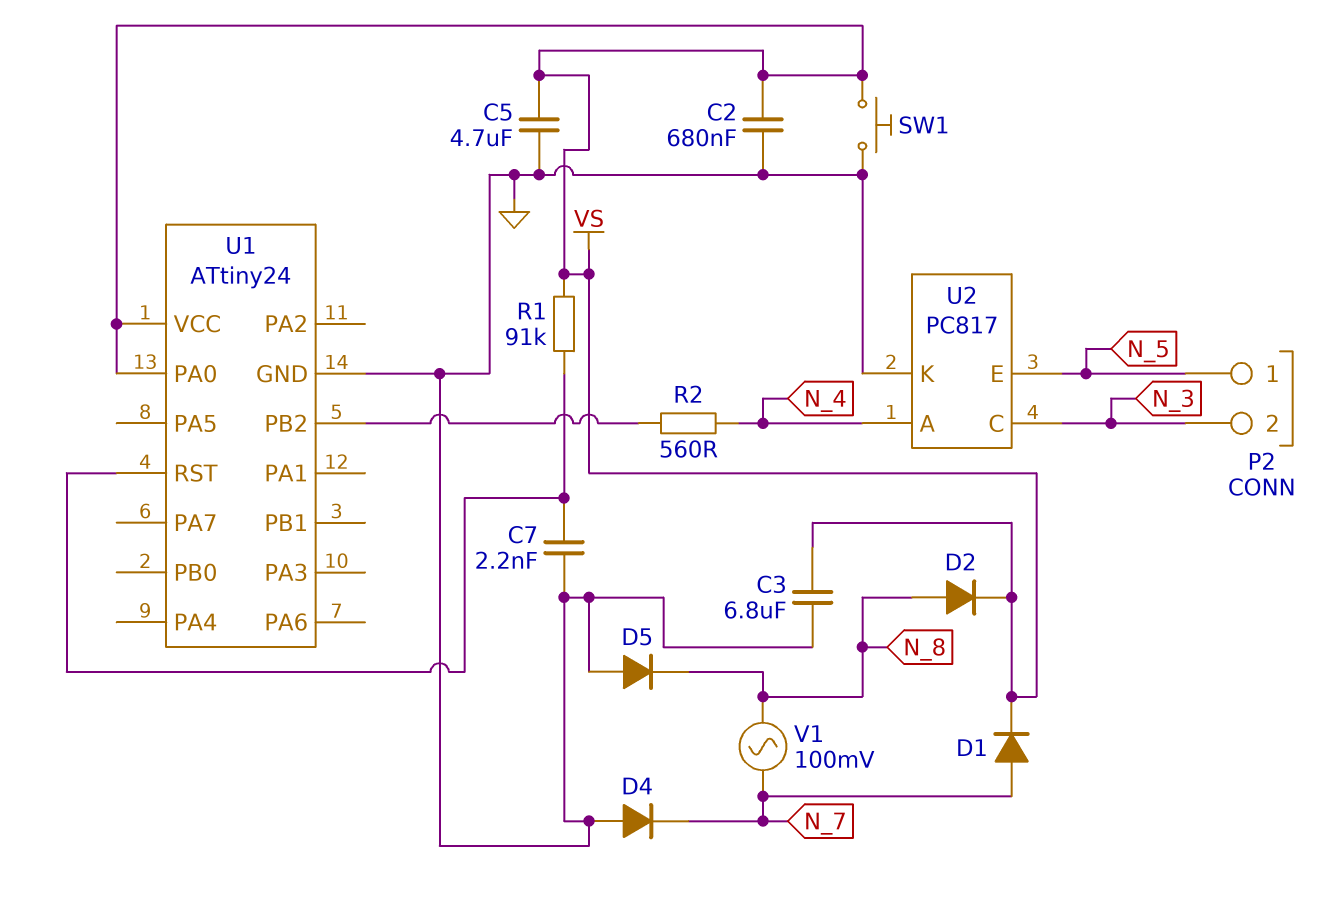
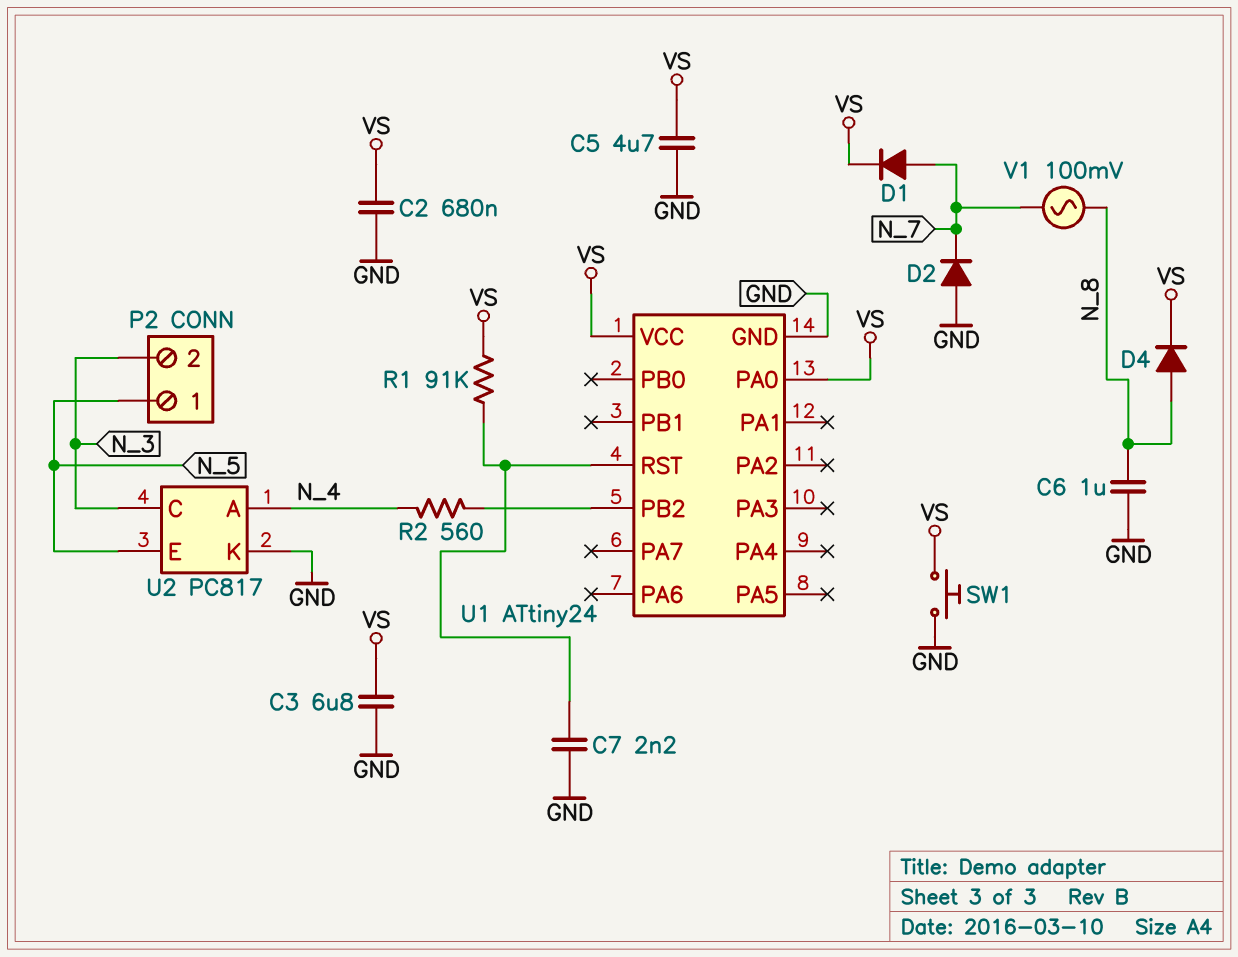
C6: none -> 1uF (GND, N_8)
D2: diode (A N_8, K VS) -> diode (A GND, K N_7)
D4: diode (A GND, K N_7) -> diode (A N_8, K VS)
D5: diode (A GND, K N_8) -> none

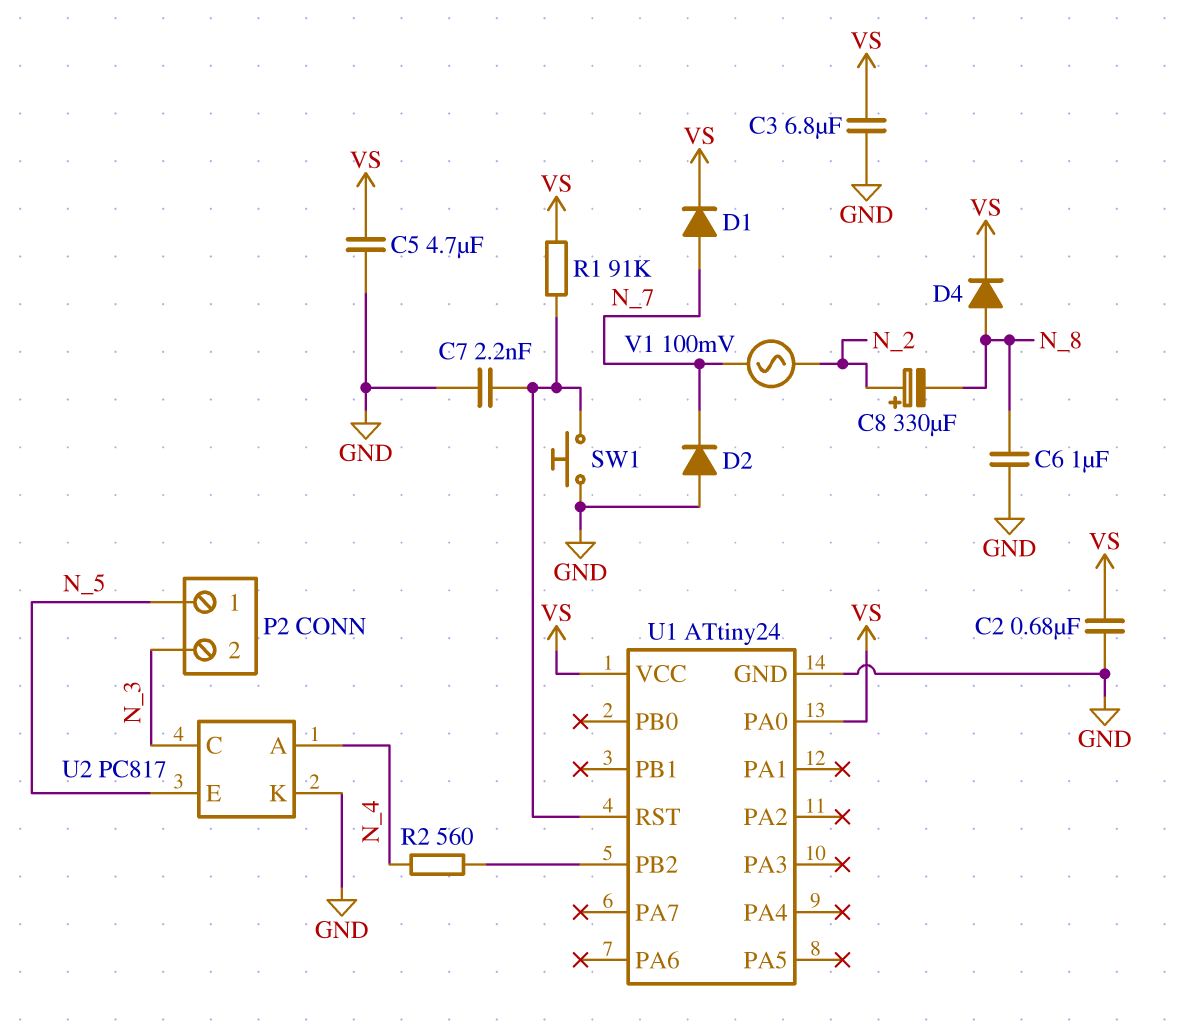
C8: none -> 330uF (plus N_2, minus N_8)
SW1: button (GND, VS) -> button (GND, U1/RST)
V1: AC 100mV (N_7, N_8) -> AC 100mV (N_2, N_7)

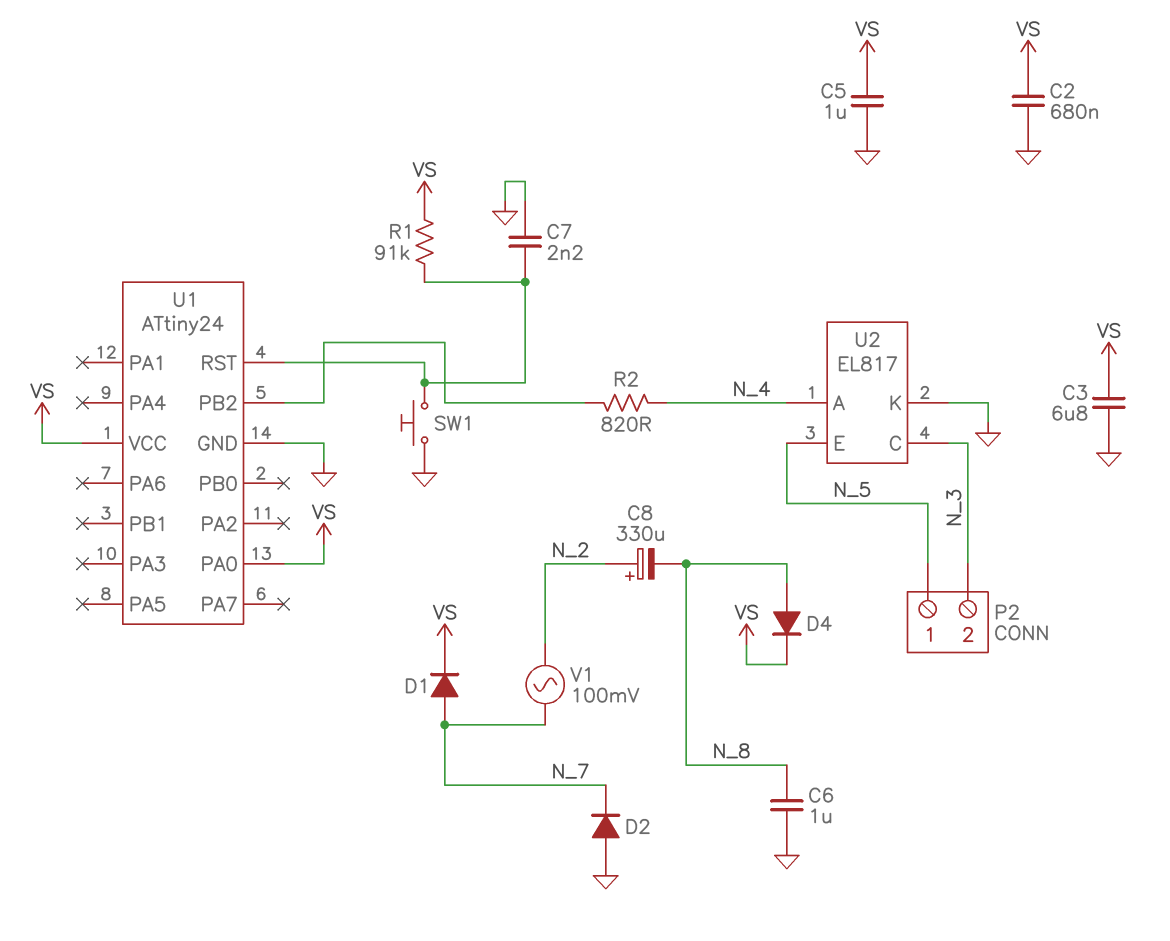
C5: 4.7uF (GND, VS) -> 1uF (GND, VS)
R2: 560 (N_4, U1/PB2) -> 820 (N_4, U1/PB2)
U2: PC817 -> EL817

